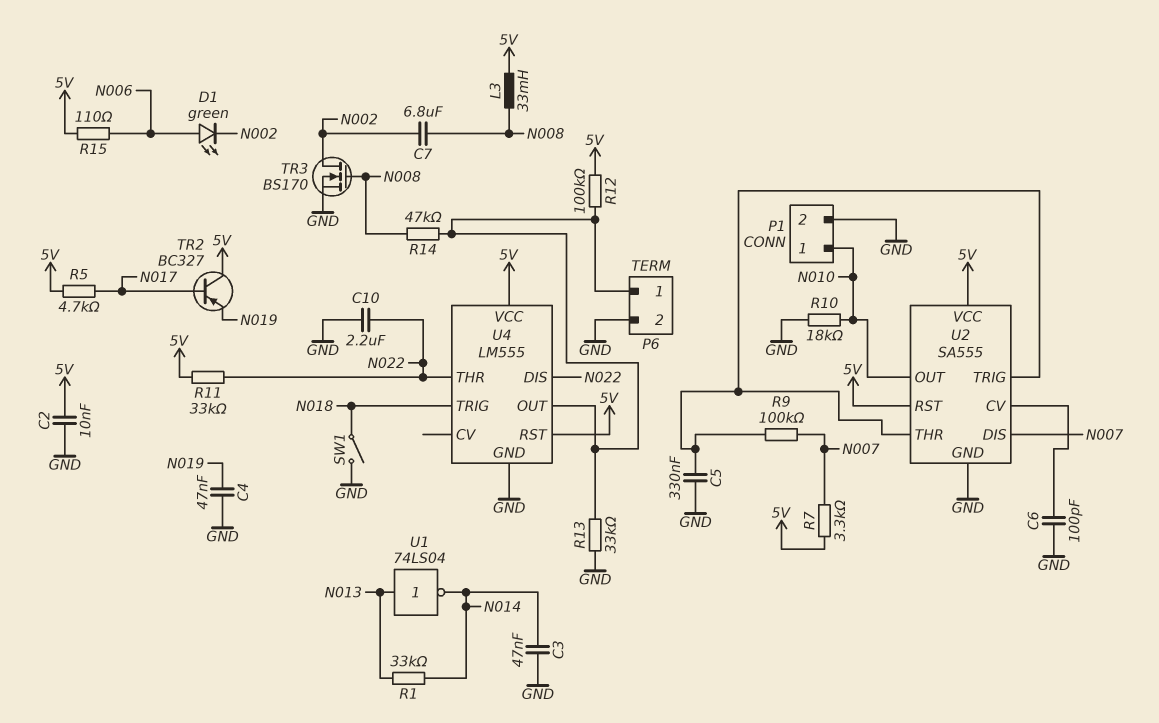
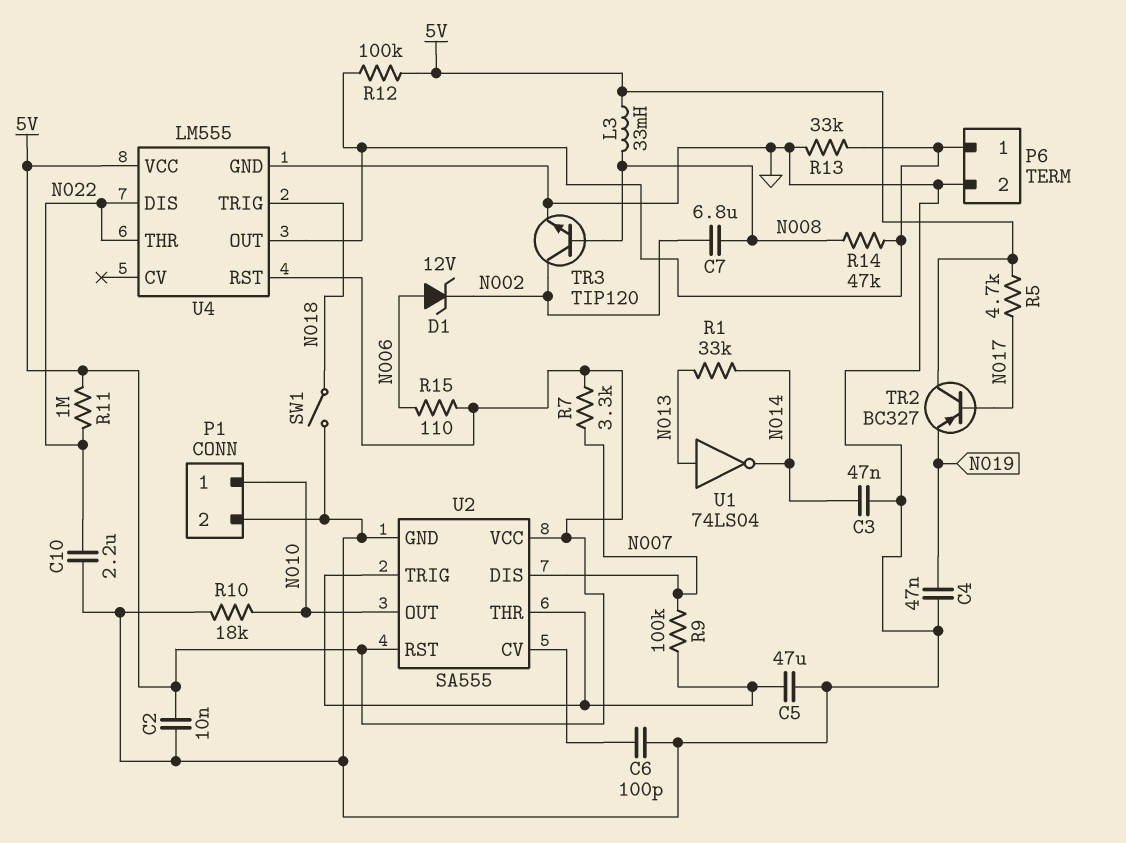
C5: 330nF (GND, U2/THR) -> 47uF (GND, U2/THR)
D1: LED green (A N006, K N002) -> zener 12V (A N006, K N002)
R11: 33k (5V, N022) -> 1M (5V, N022)
TR3: NMOS BS170 (G N008, D N002, S GND) -> NPN TIP120 (B N008, C N002, E GND)

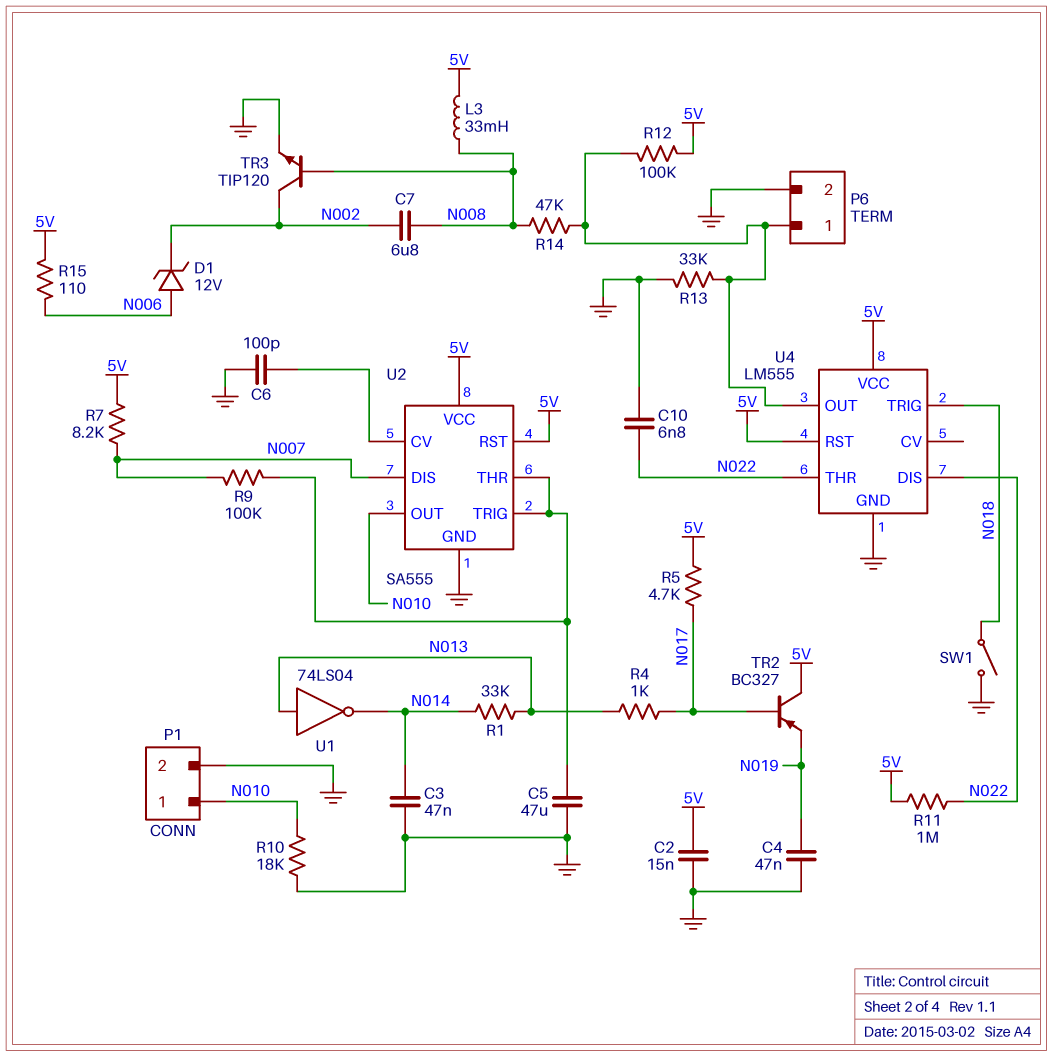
C2: 10nF (5V, GND) -> 15nF (5V, GND)
C10: 2.2uF (GND, N022) -> 6.8nF (GND, N022)
R4: none -> 1k (N013, N017)
R7: 3.3k (5V, N007) -> 8.2k (5V, N007)

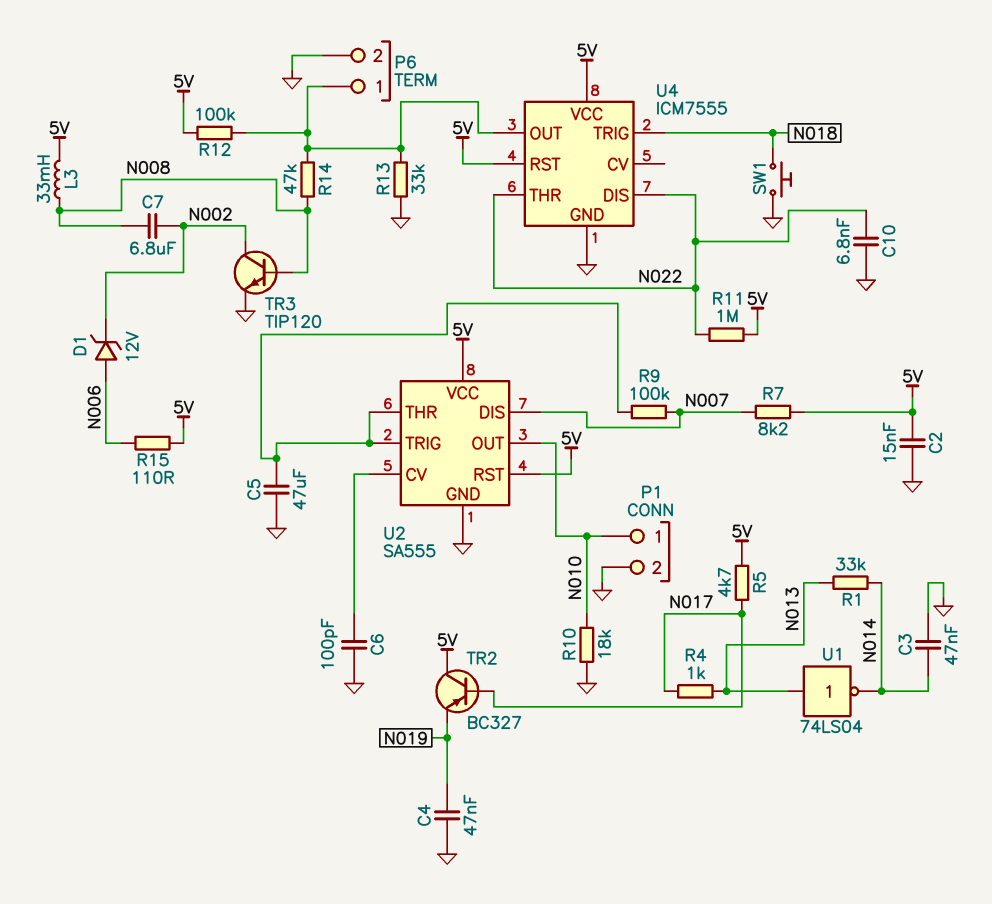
SW1: switch (GND, N018) -> button (GND, N018)
U4: LM555 -> ICM7555

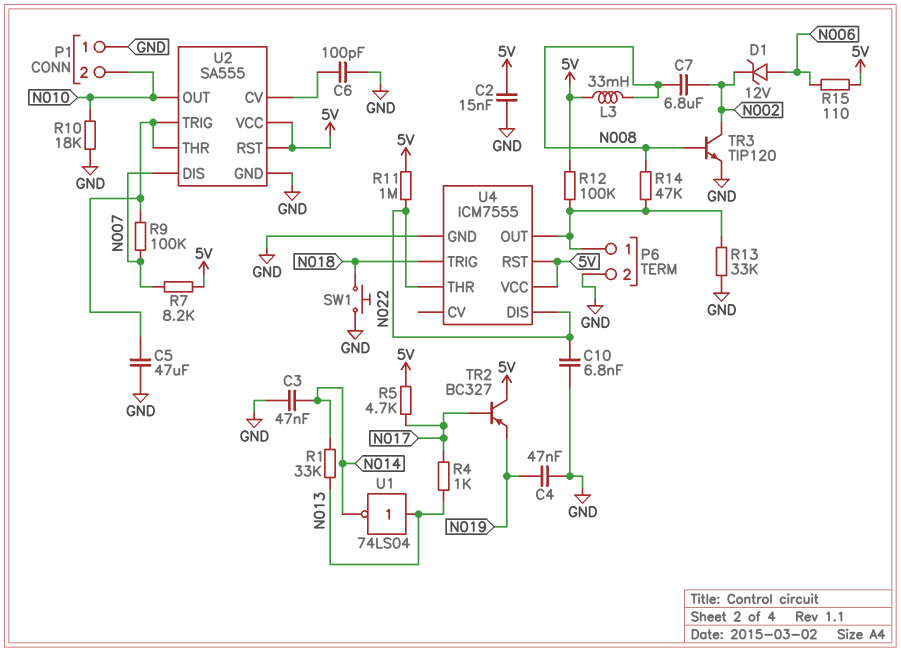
P1 pin 1: N010 -> GND
P1 pin 2: GND -> N010

